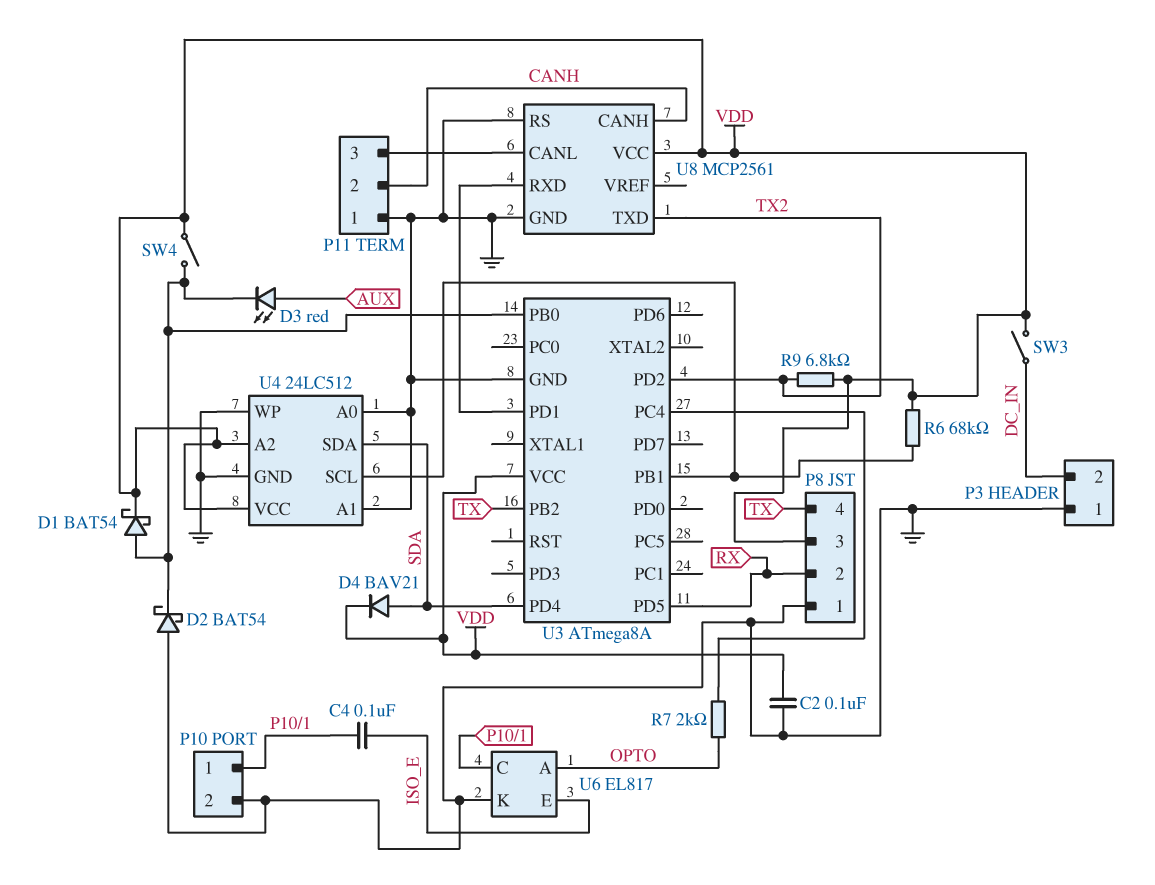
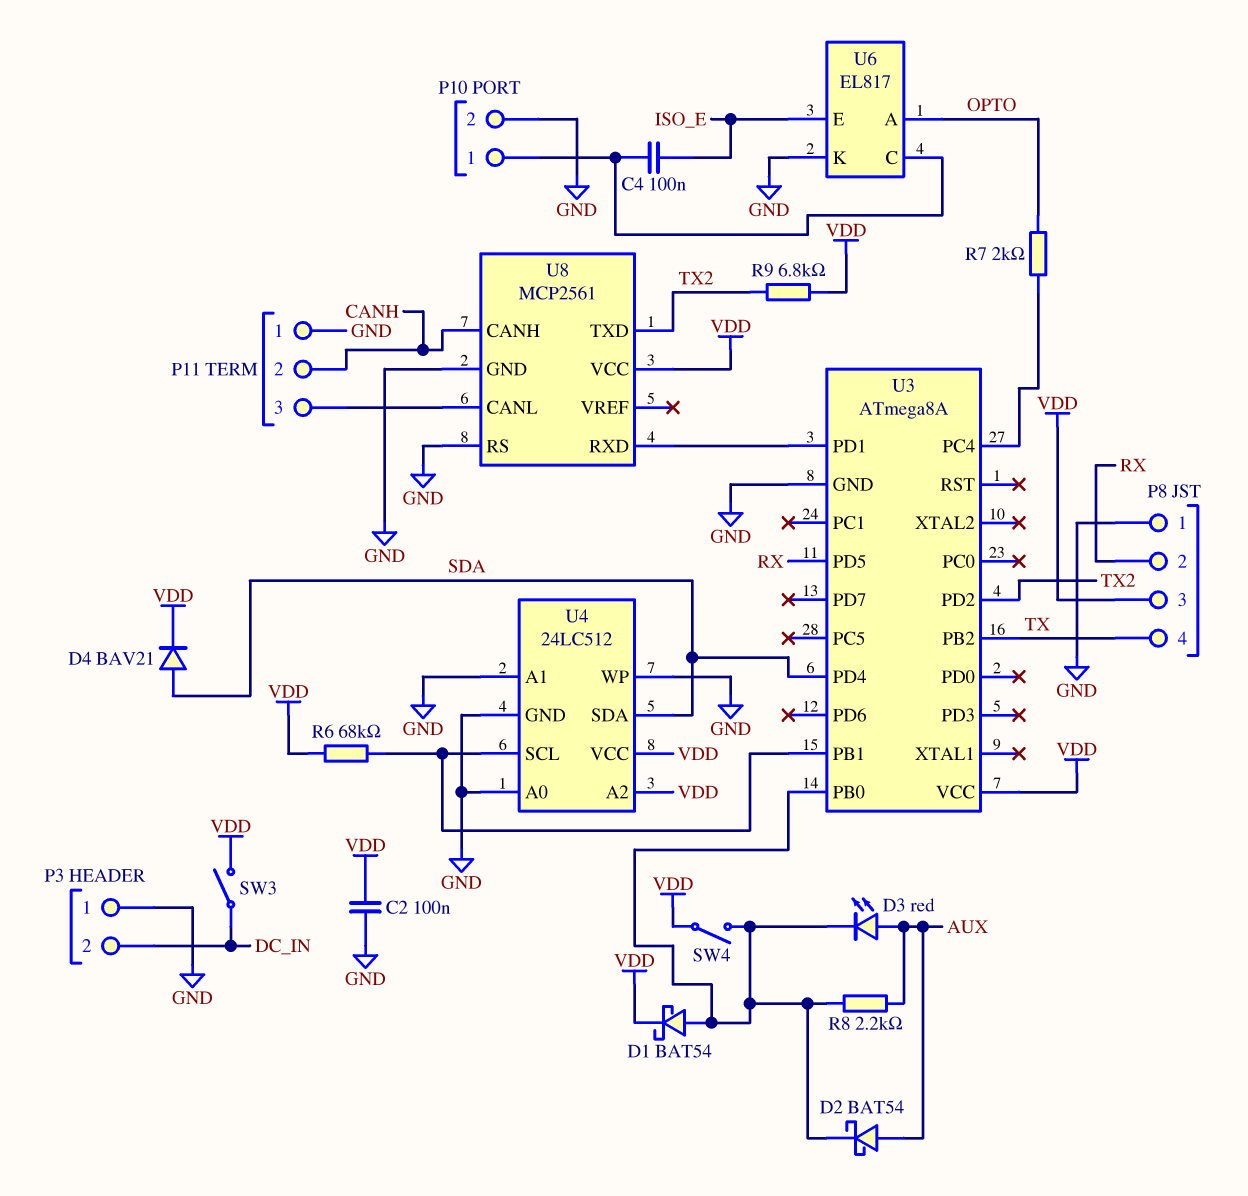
D2: schottky BAT54 (A GND, K U3/PB0) -> schottky BAT54 (A AUX, K U3/PB0)
R8: none -> 2.2k (AUX, U3/PB0)

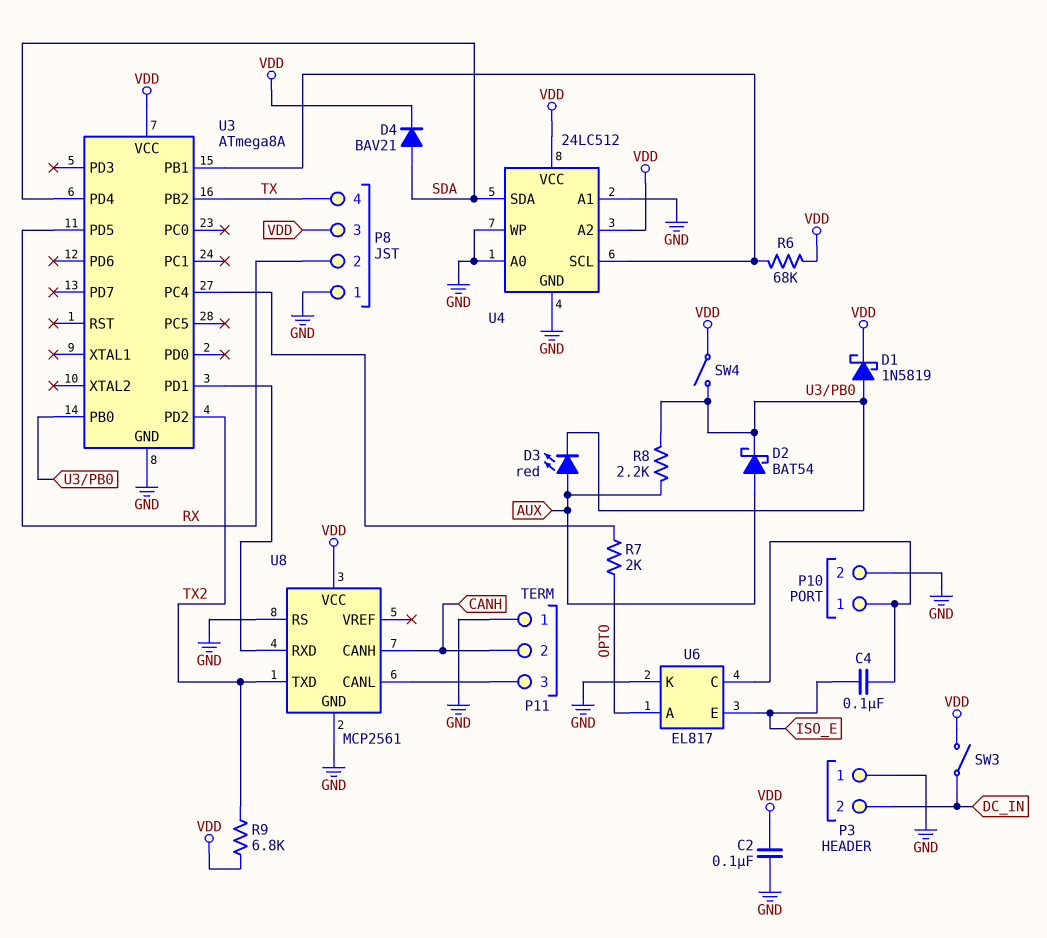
D1: schottky BAT54 (A U3/PB0, K VDD) -> schottky 1N5819 (A U3/PB0, K VDD)

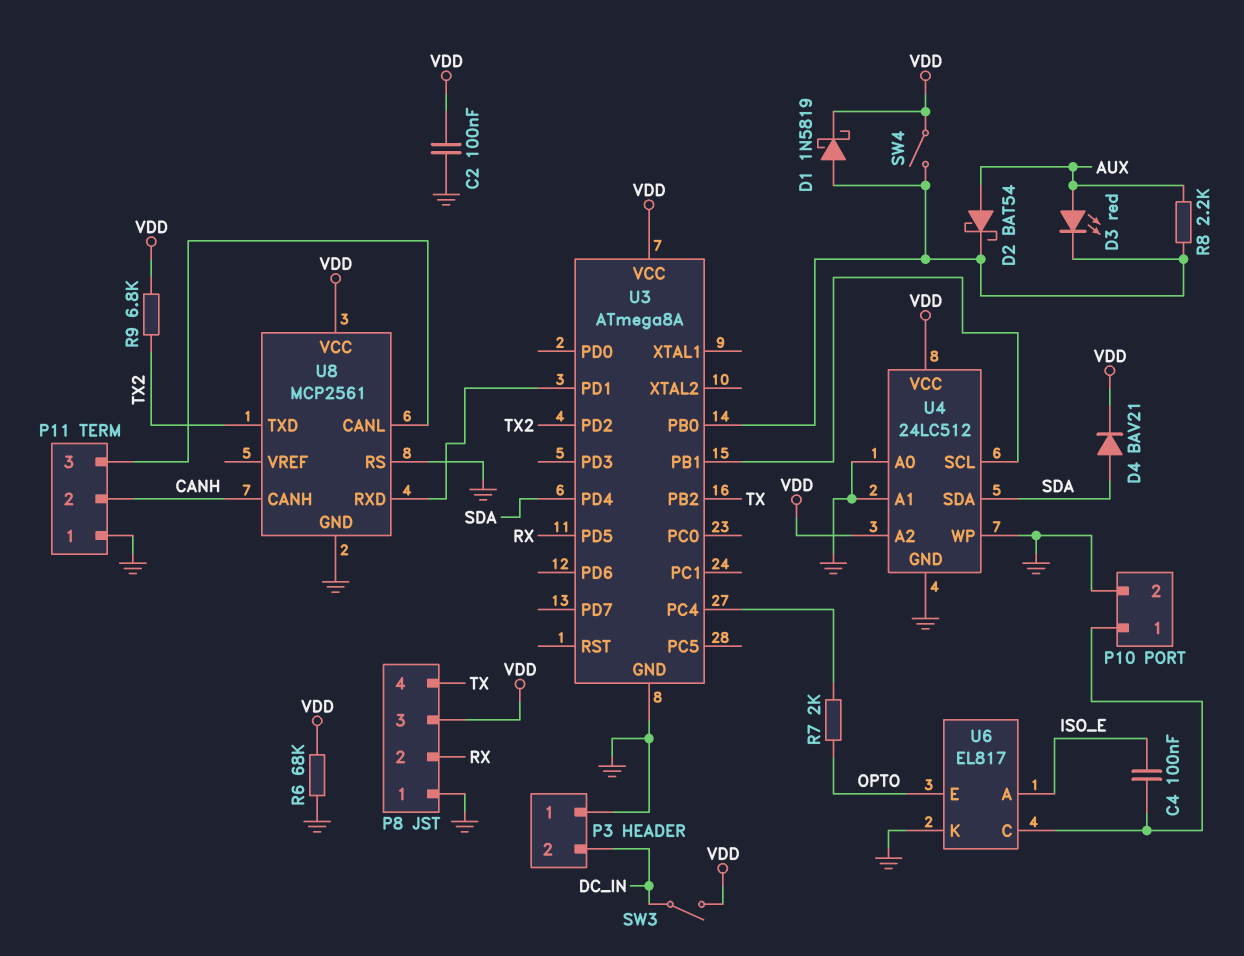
R6: 68k (U3/PB1, VDD) -> 68k (GND, VDD)
U6 pin A: OPTO -> ISO_E
U6 pin E: ISO_E -> OPTO

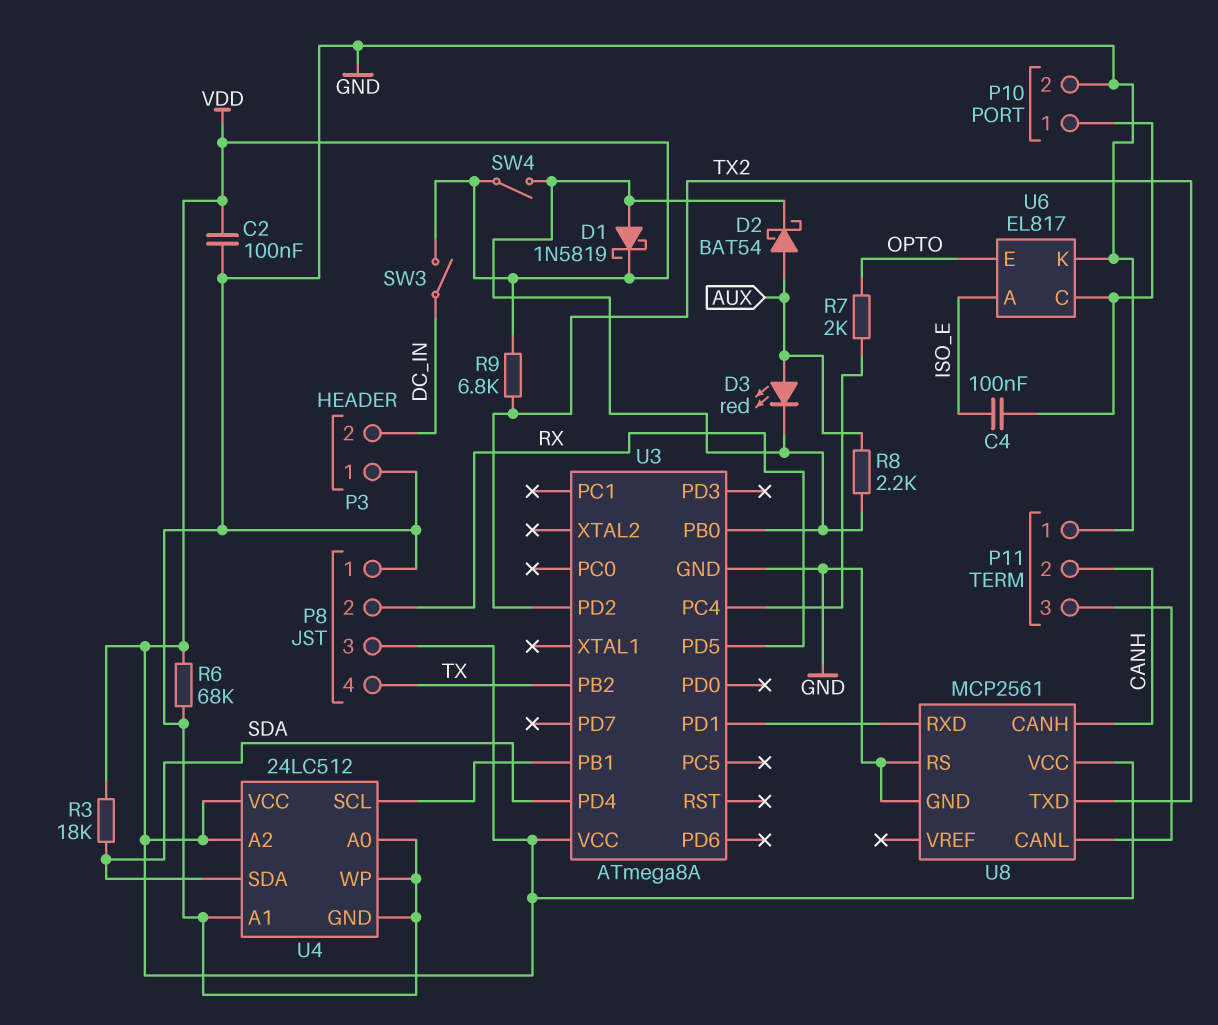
D4: diode BAV21 (A SDA, K VDD) -> none
R3: none -> 18k (SDA, VDD)

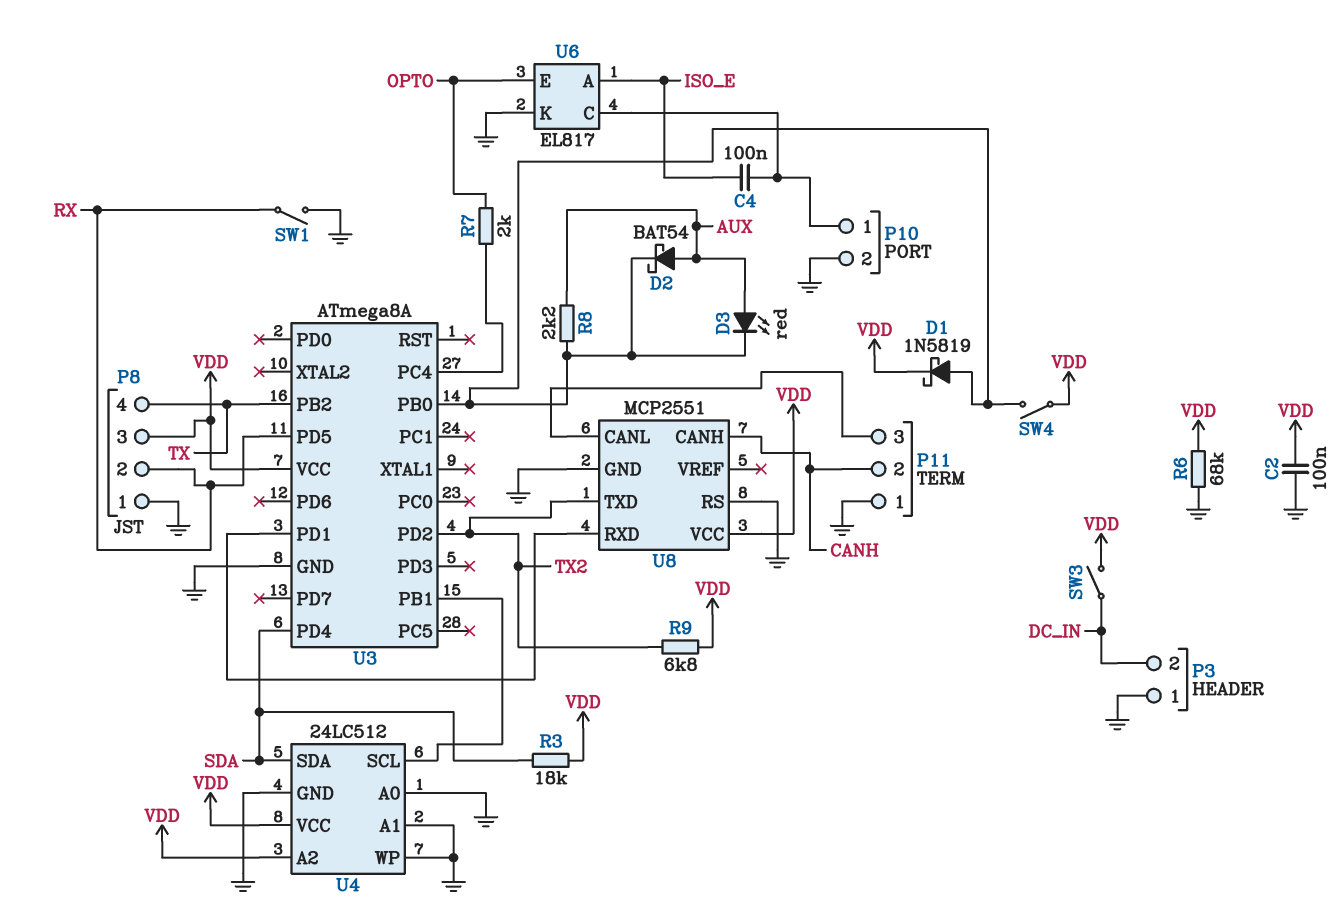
SW1: none -> switch (GND, RX)
U8: MCP2561 -> MCP2551

